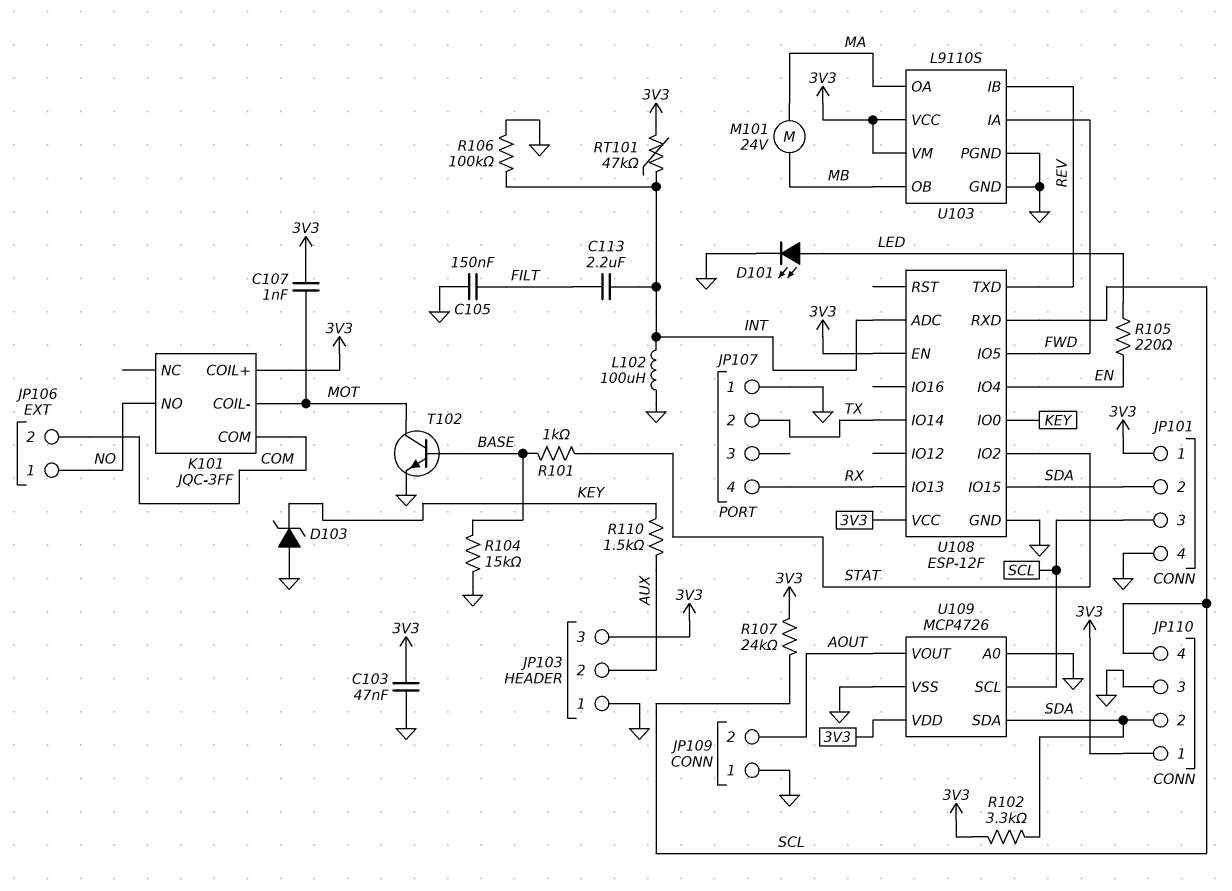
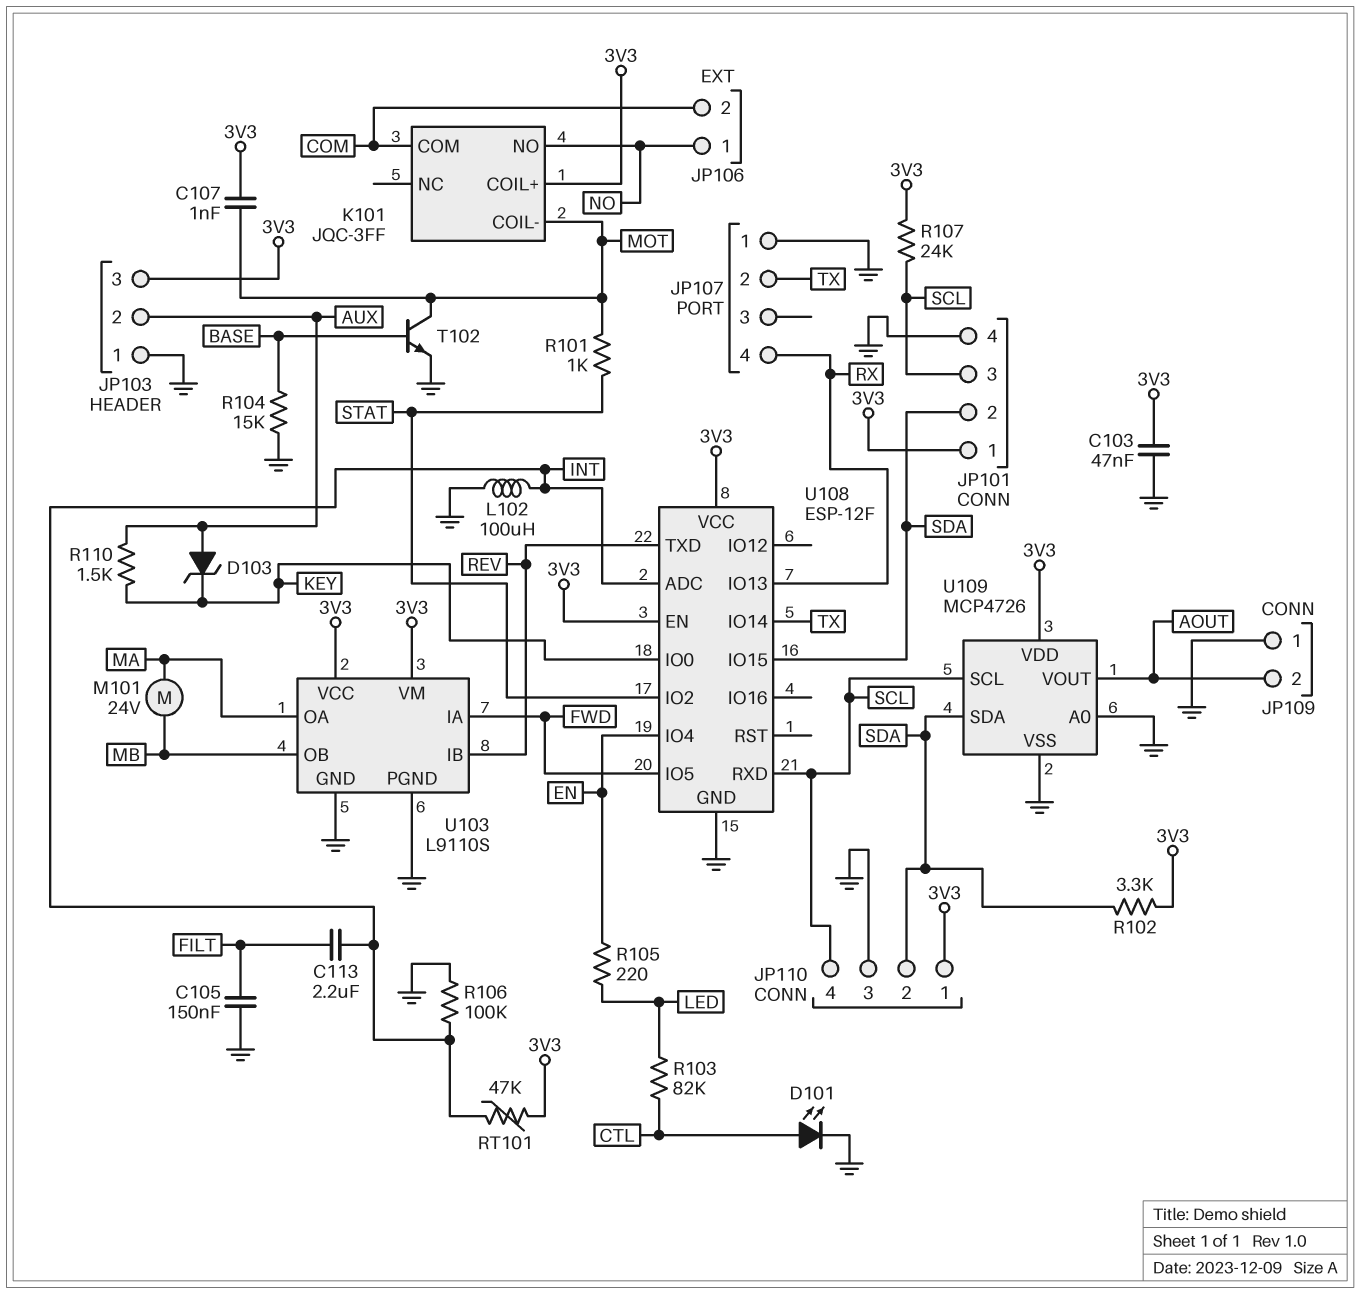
D101: LED (A LED, K GND) -> LED (A CTL, K GND)
D103: zener (A GND, K KEY) -> zener (A AUX, K KEY)
R101: 1k (BASE, STAT) -> 1k (MOT, STAT)
R103: none -> 82k (CTL, LED)

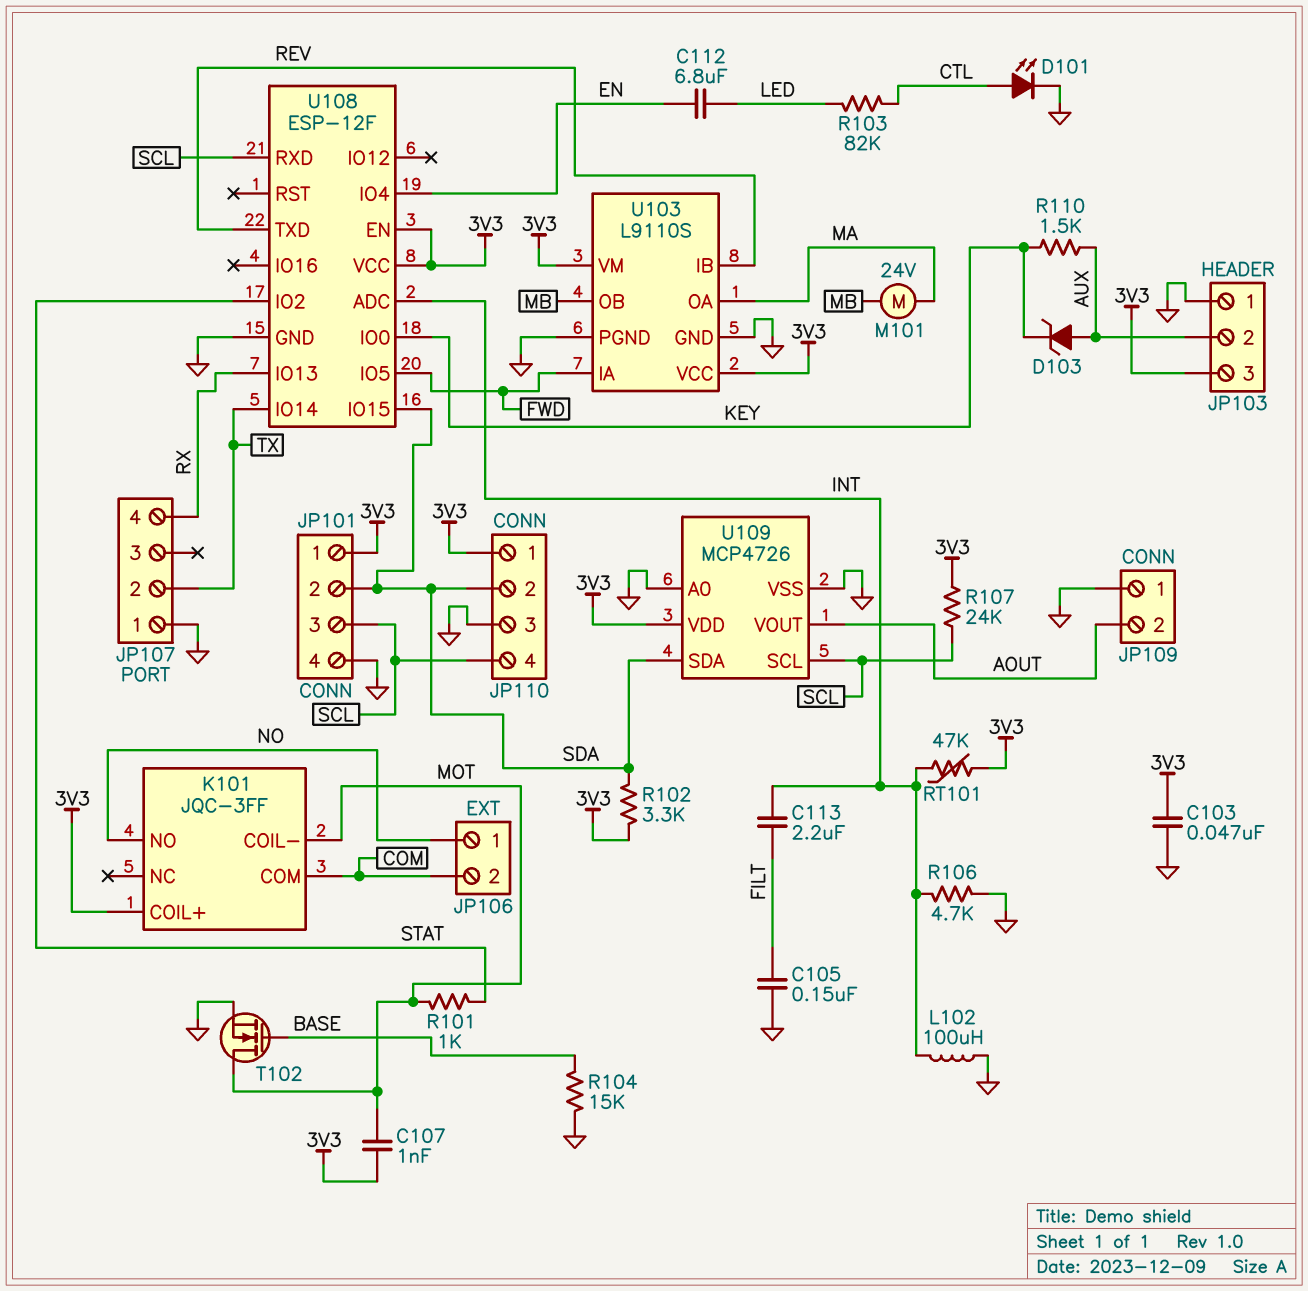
C112: none -> 6.8uF (EN, LED)
R105: 220 (EN, LED) -> none
R106: 100k (GND, INT) -> 4.7k (GND, INT)
T102: NPN (B BASE, C MOT, E GND) -> NMOS (G BASE, D MOT, S GND)

